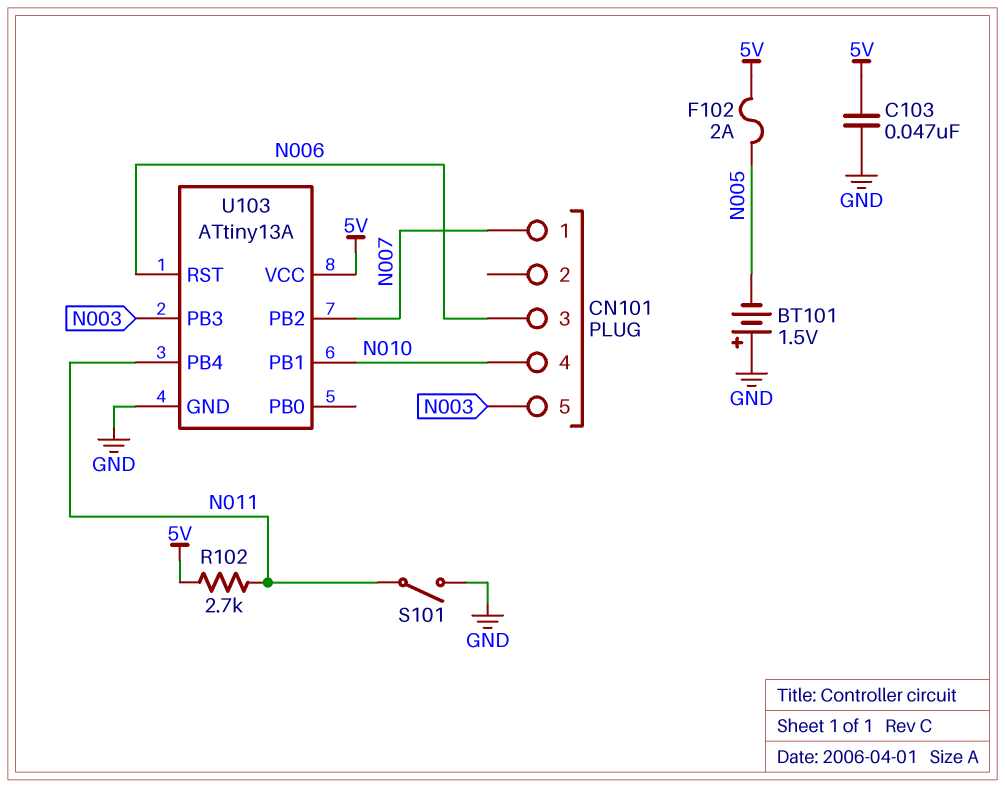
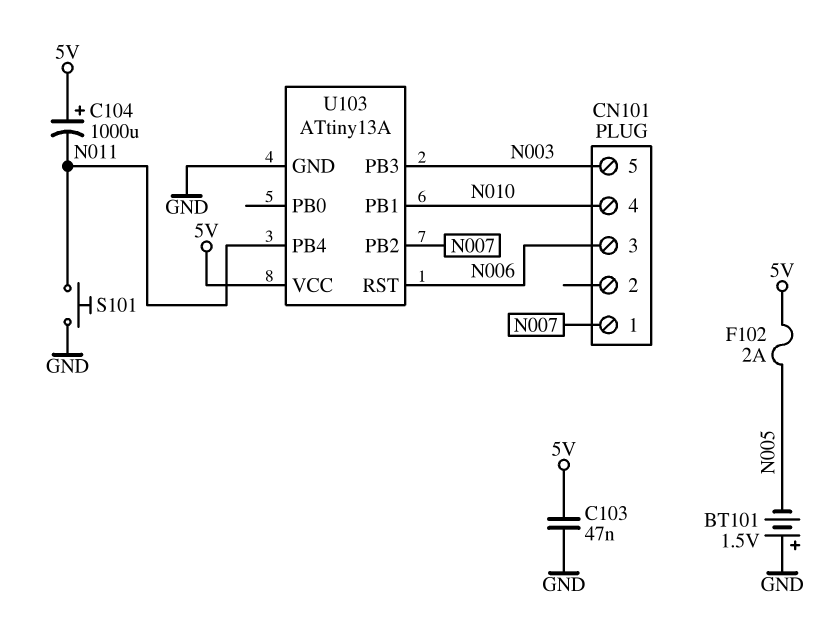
C104: none -> 1000uF (plus 5V, minus N011)
R102: 2.7k (5V, N011) -> none
S101: switch (GND, N011) -> button (GND, N011)

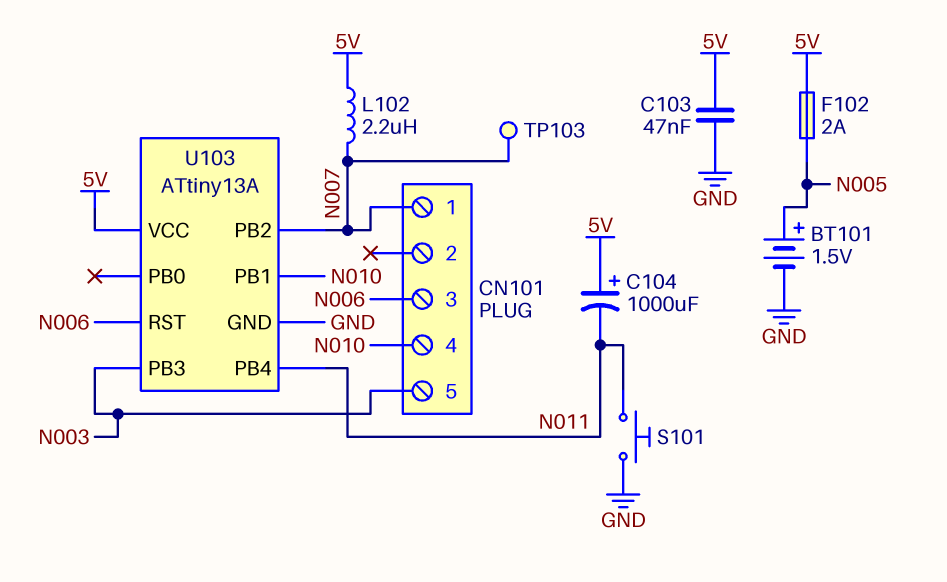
BT101: 1.5V (plus GND, minus N005) -> 1.5V (plus N005, minus GND)
L102: none -> 2.2uH (5V, N007)
TP103: none -> test point (N007)

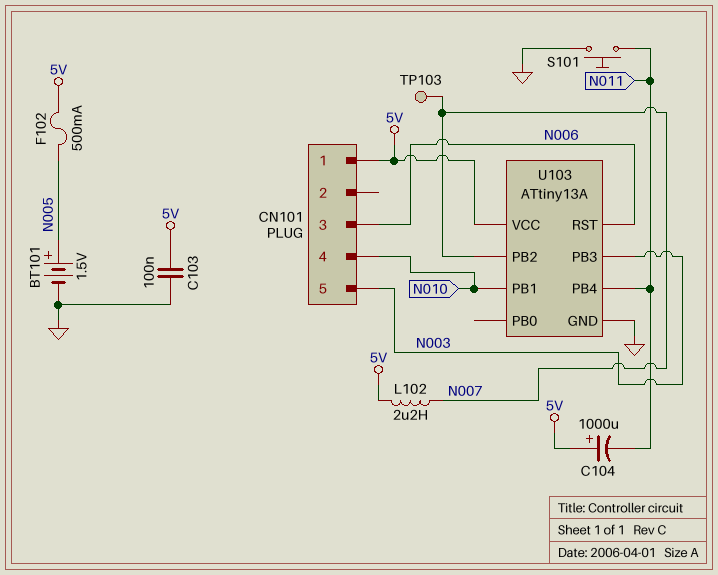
C103: 47nF (5V, GND) -> 100nF (5V, GND)
CN101 pin 1: N007 -> 5V
F102: 2A (5V, N005) -> 500mA (5V, N005)

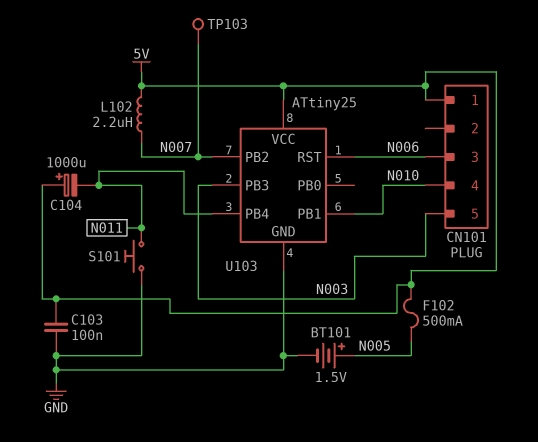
U103: ATtiny13A -> ATtiny25

